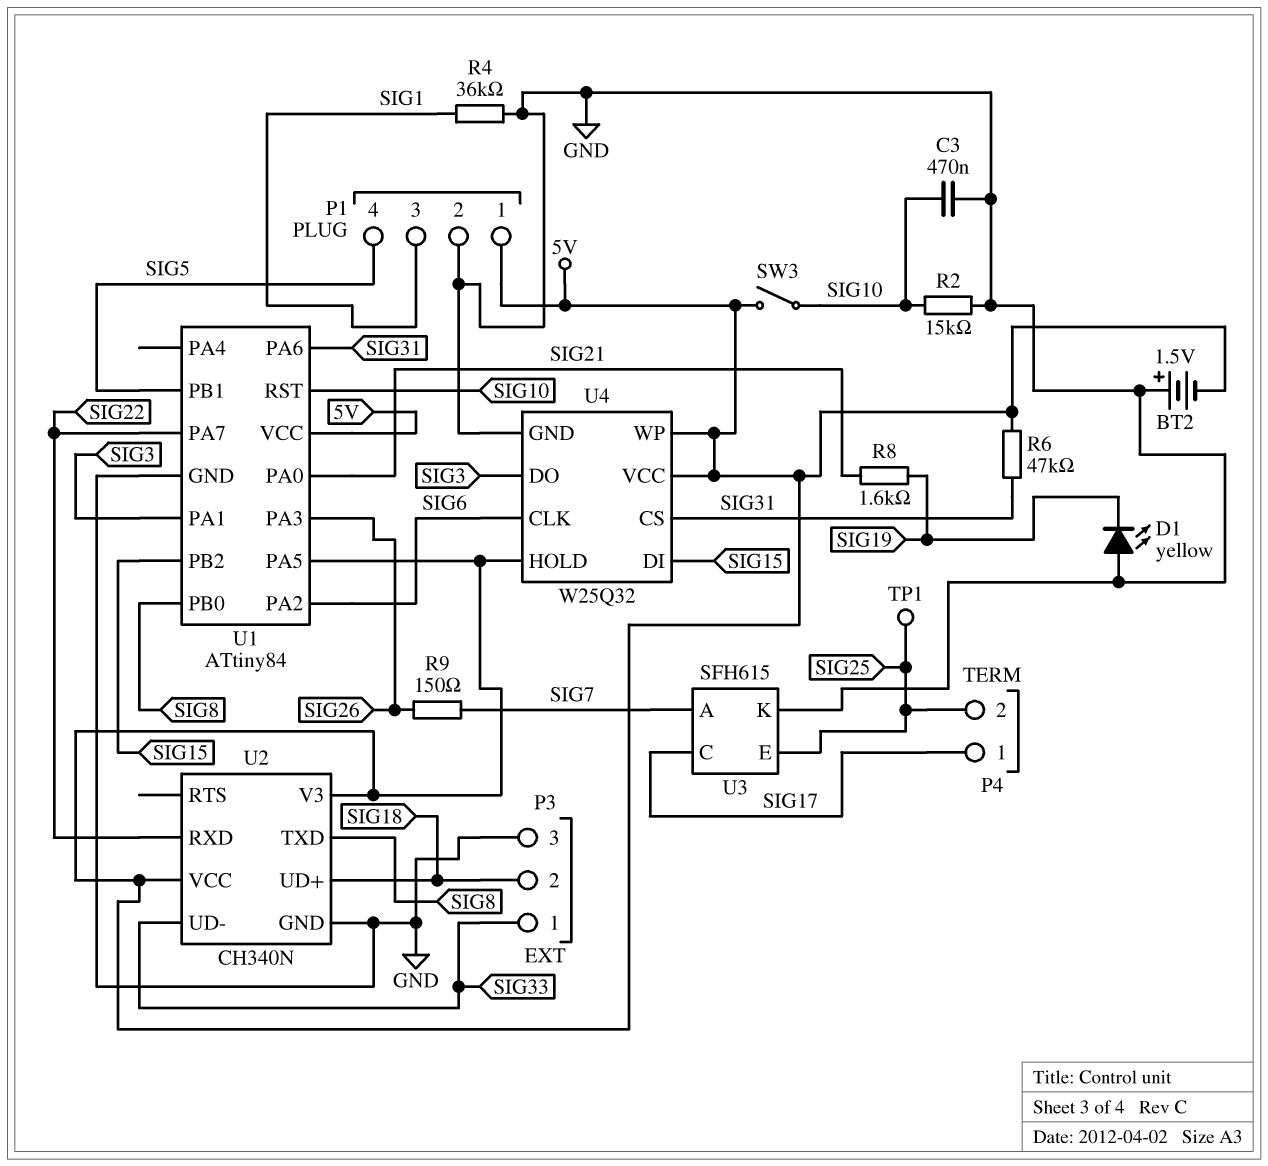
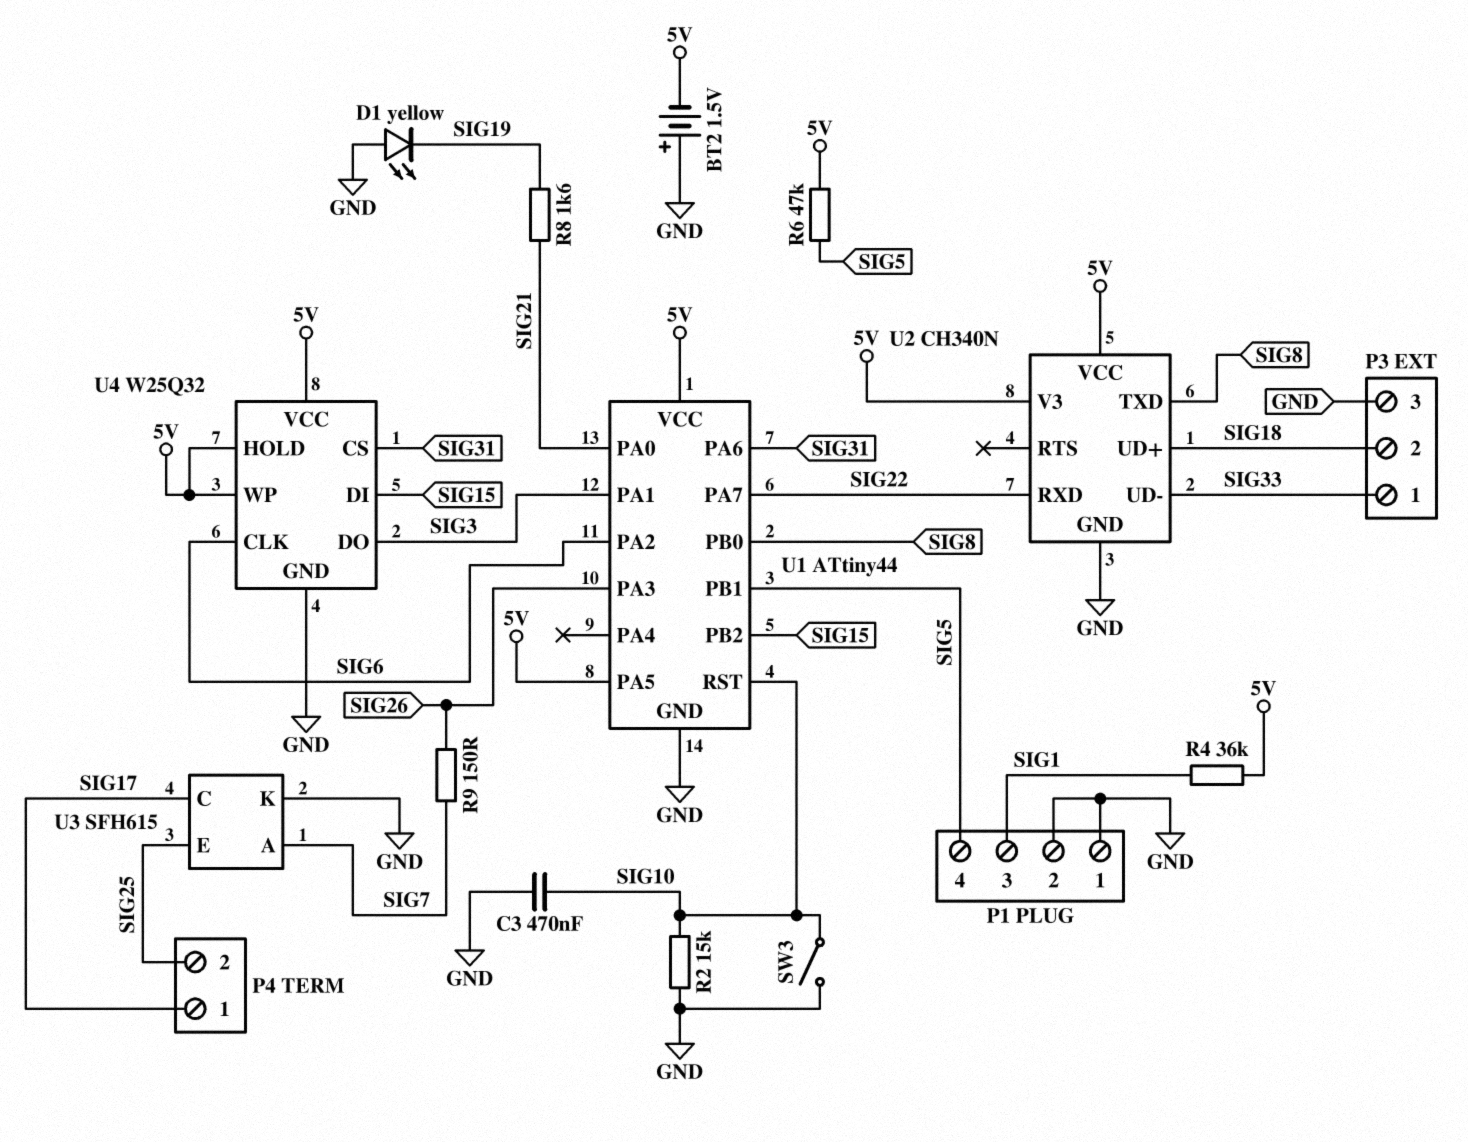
P1 pin 1: 5V -> GND
R4: 36k (GND, SIG1) -> 36k (5V, SIG1)
R6: 47k (5V, SIG31) -> 47k (5V, SIG5)
SW3: switch (5V, SIG10) -> switch (GND, SIG10)
TP1: test point (SIG25) -> none
U1: ATtiny84 -> ATtiny44

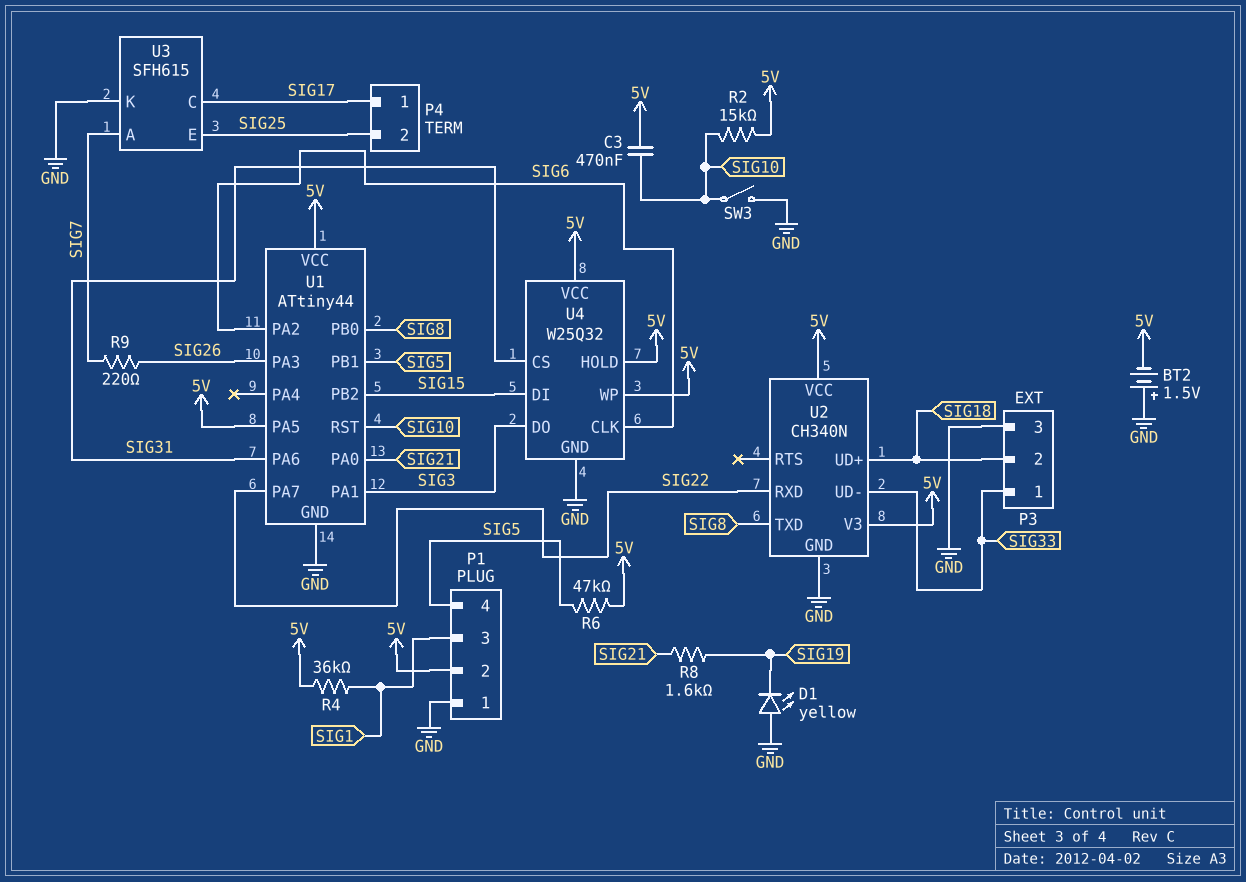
C3: 470nF (GND, SIG10) -> 470nF (5V, SIG10)
P1 pin 2: GND -> 5V
R2: 15k (GND, SIG10) -> 15k (5V, SIG10)
R9: 150 (SIG7, SIG26) -> 220 (SIG7, SIG26)

